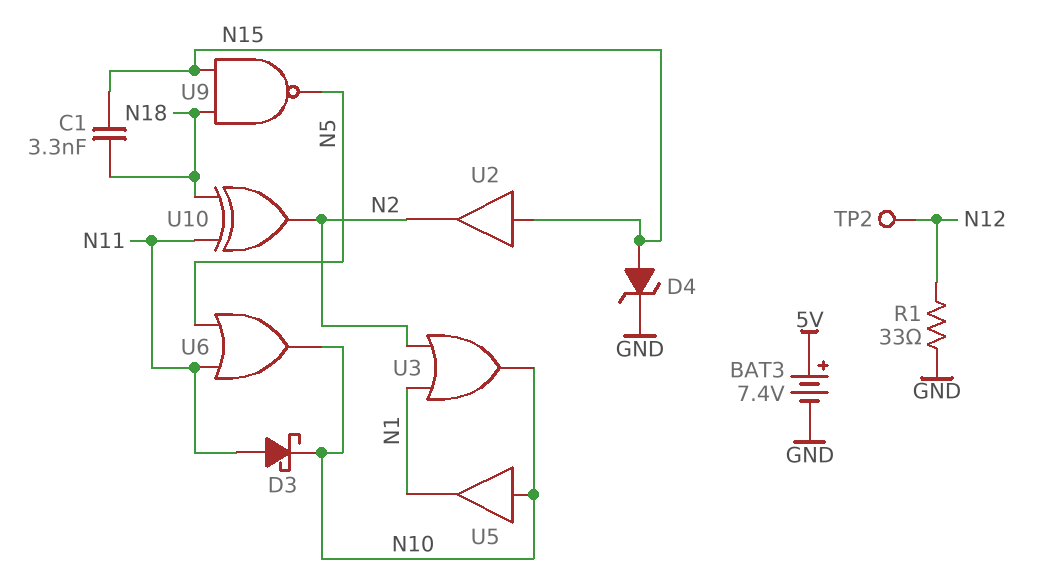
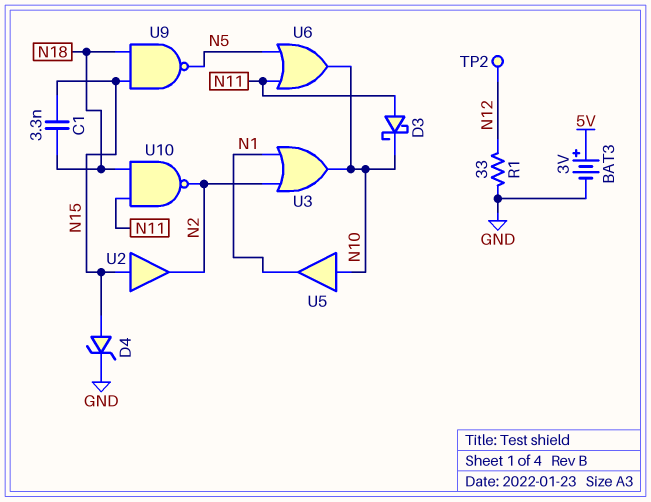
BAT3: 7.4V (plus 5V, minus GND) -> 3V (plus 5V, minus GND)
U10: XOR (in N11, in N18, out N2) -> NAND (in N11, in N18, out N2)

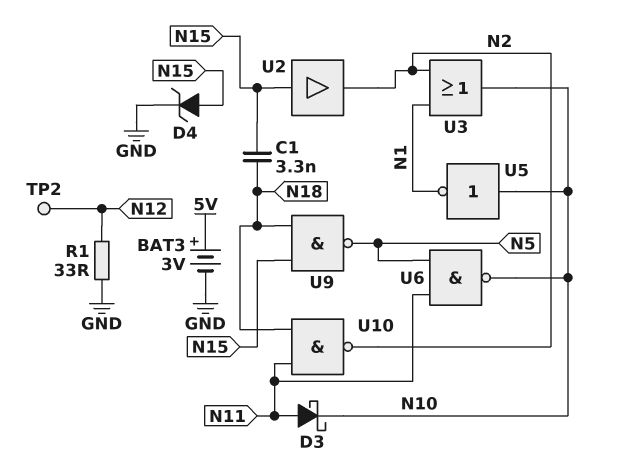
U5: buffer (in N10, out N1) -> NOT (in N10, out N1)
U6: OR (in N5, in N11, out N10) -> NAND (in N5, in N11, out N10)

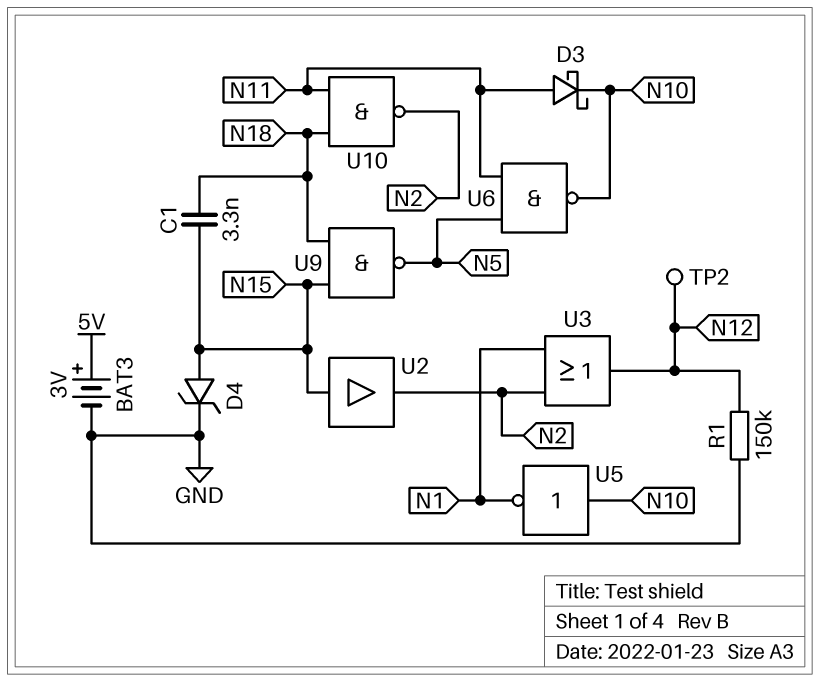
R1: 33 (GND, N12) -> 150k (GND, N12)
U3: OR (in N1, in N2, out N10) -> OR (in N1, in N2, out N12)

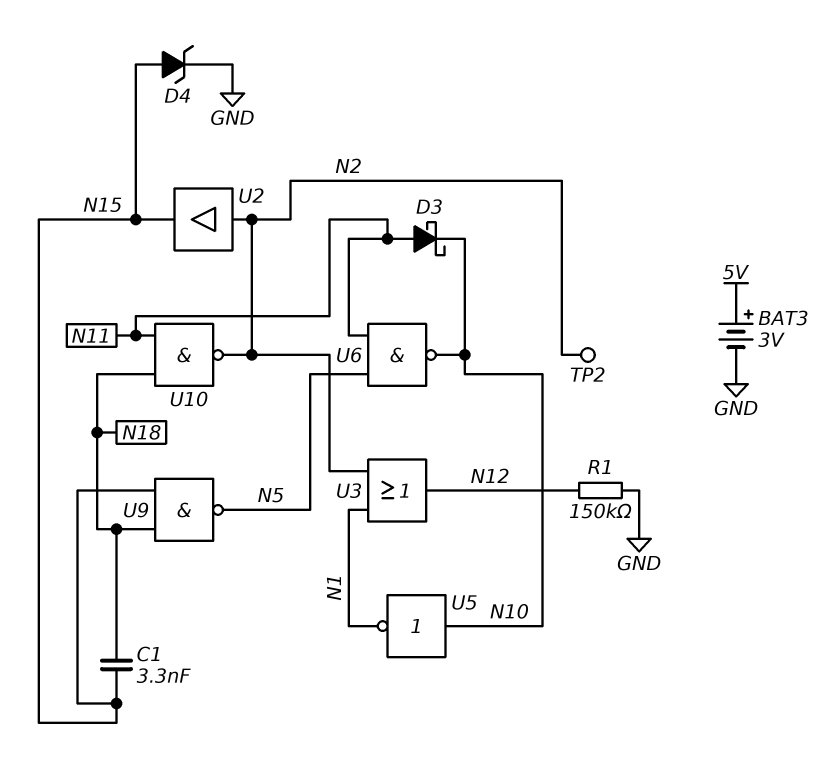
TP2: test point (N12) -> test point (N2)
U2: buffer (in N15, out N2) -> buffer (in N2, out N15)

